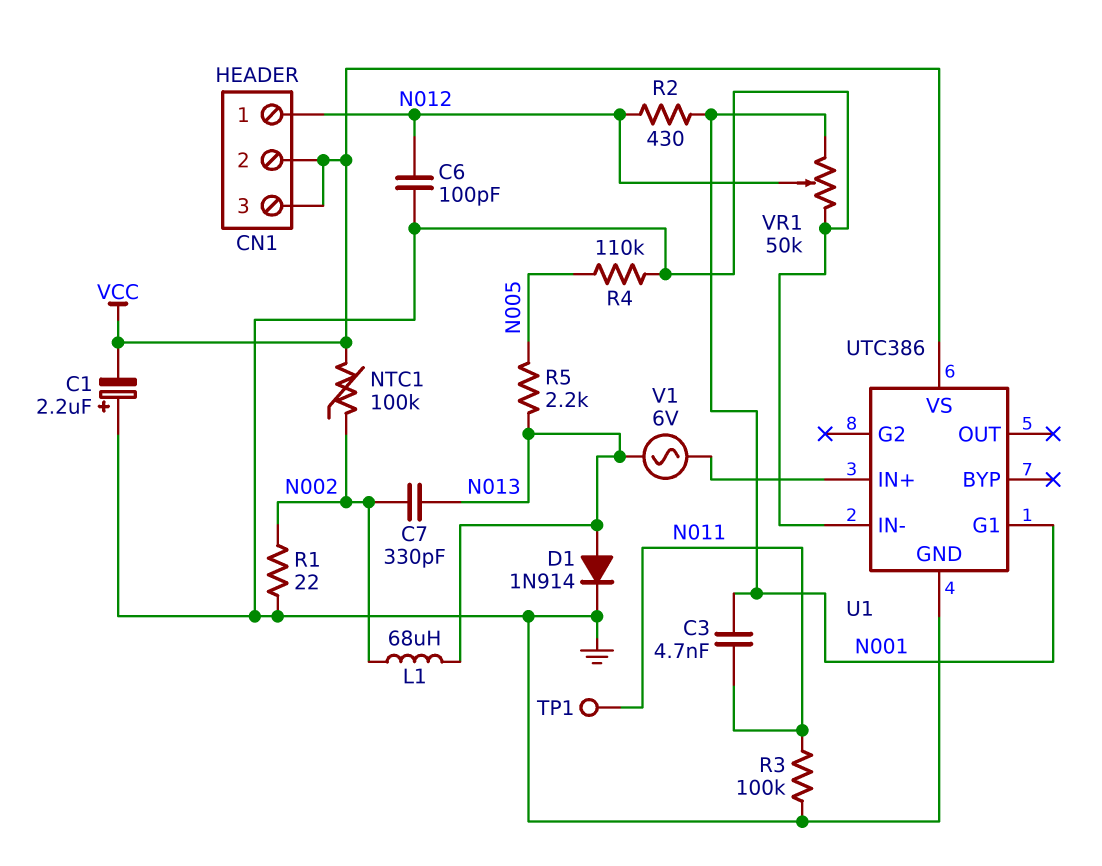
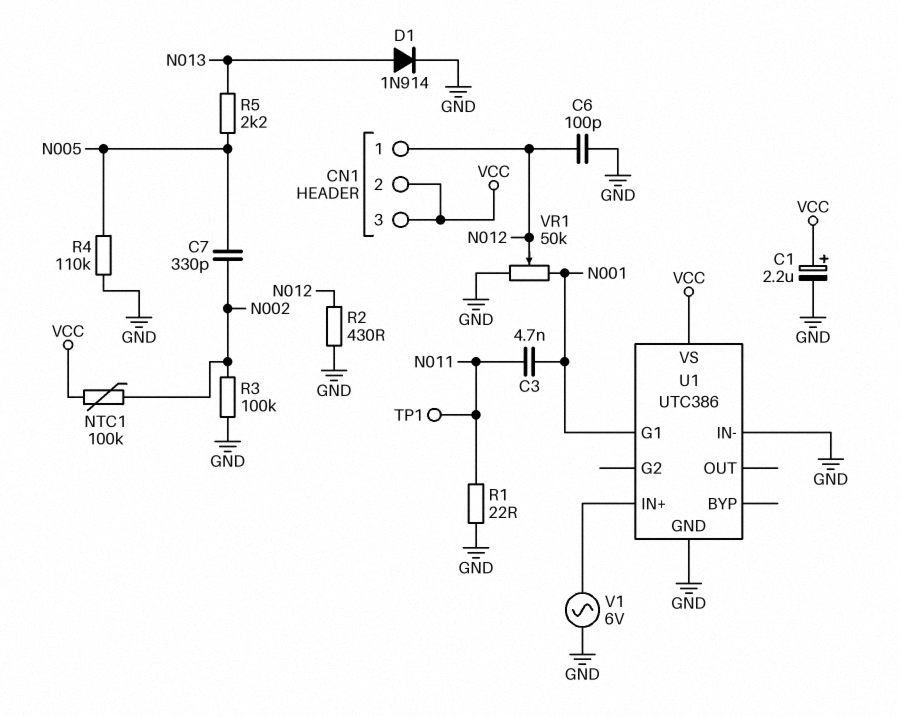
C1: 2.2uF (plus GND, minus VCC) -> 2.2uF (plus VCC, minus GND)
C7: 330pF (N002, N013) -> 330pF (N002, N005)
L1: 68uH (N002, N013) -> none
R1: 22 (GND, N002) -> 22 (GND, N011)
R2: 430 (N001, N012) -> 430 (GND, N012)
R3: 100k (GND, N011) -> 100k (GND, N002)
V1: AC 6V (N013, U1/IN+) -> AC 6V (GND, U1/IN+)

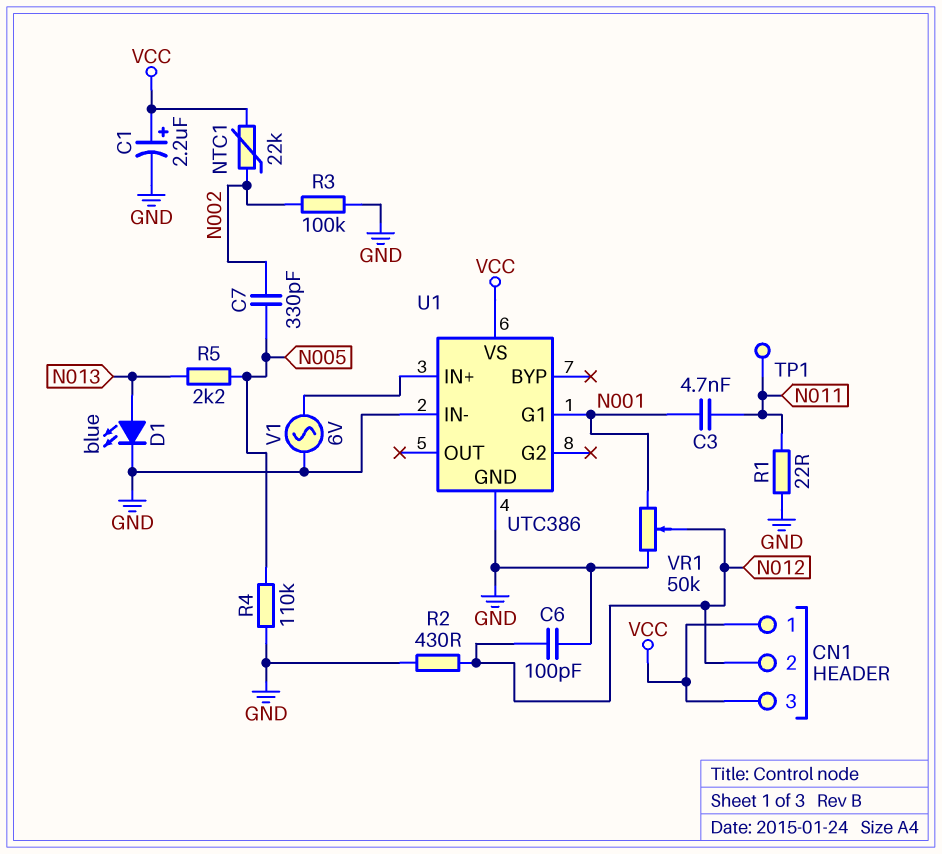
CN1 pin 1: N012 -> VCC
CN1 pin 2: VCC -> N012
D1: diode 1N914 (A N013, K GND) -> LED blue (A N013, K GND)
NTC1: 100k (N002, VCC) -> 22k (N002, VCC)

